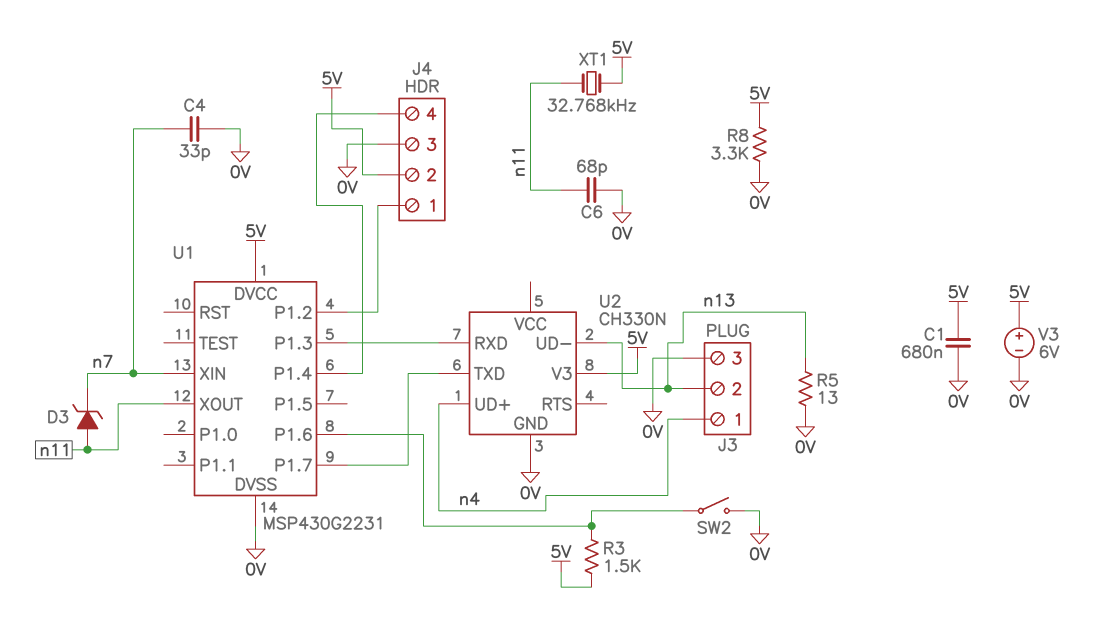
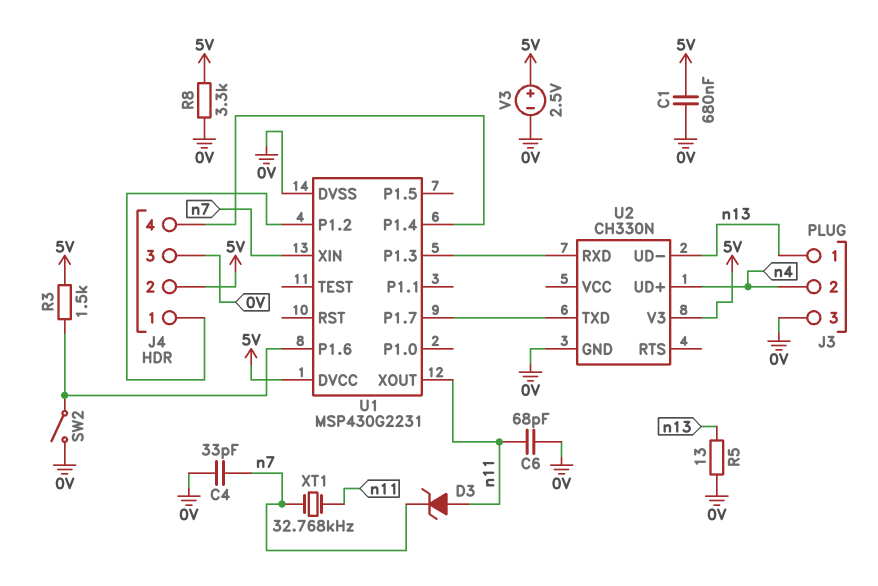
J3 pin 1: n4 -> n13
J3 pin 2: n13 -> n4
V3: 6V (plus 5V, minus 0V) -> 2.5V (plus 5V, minus 0V)
XT1: 32.768kHz (5V, n11) -> 32.768kHz (n7, n11)

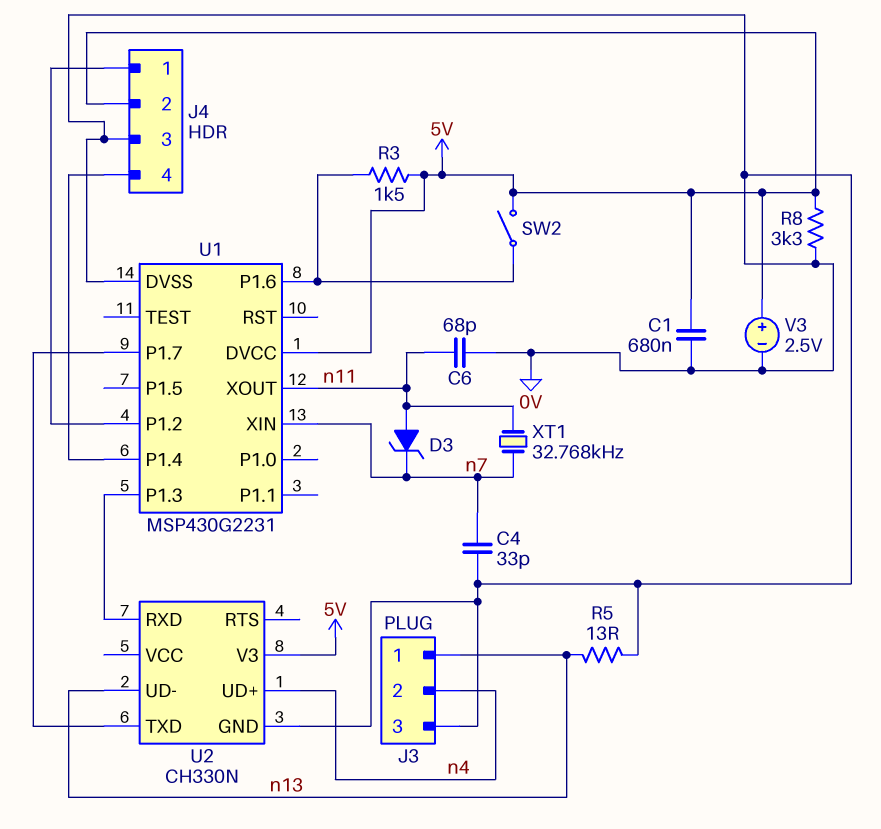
SW2: switch (0V, U1/P1.6) -> switch (5V, U1/P1.6)

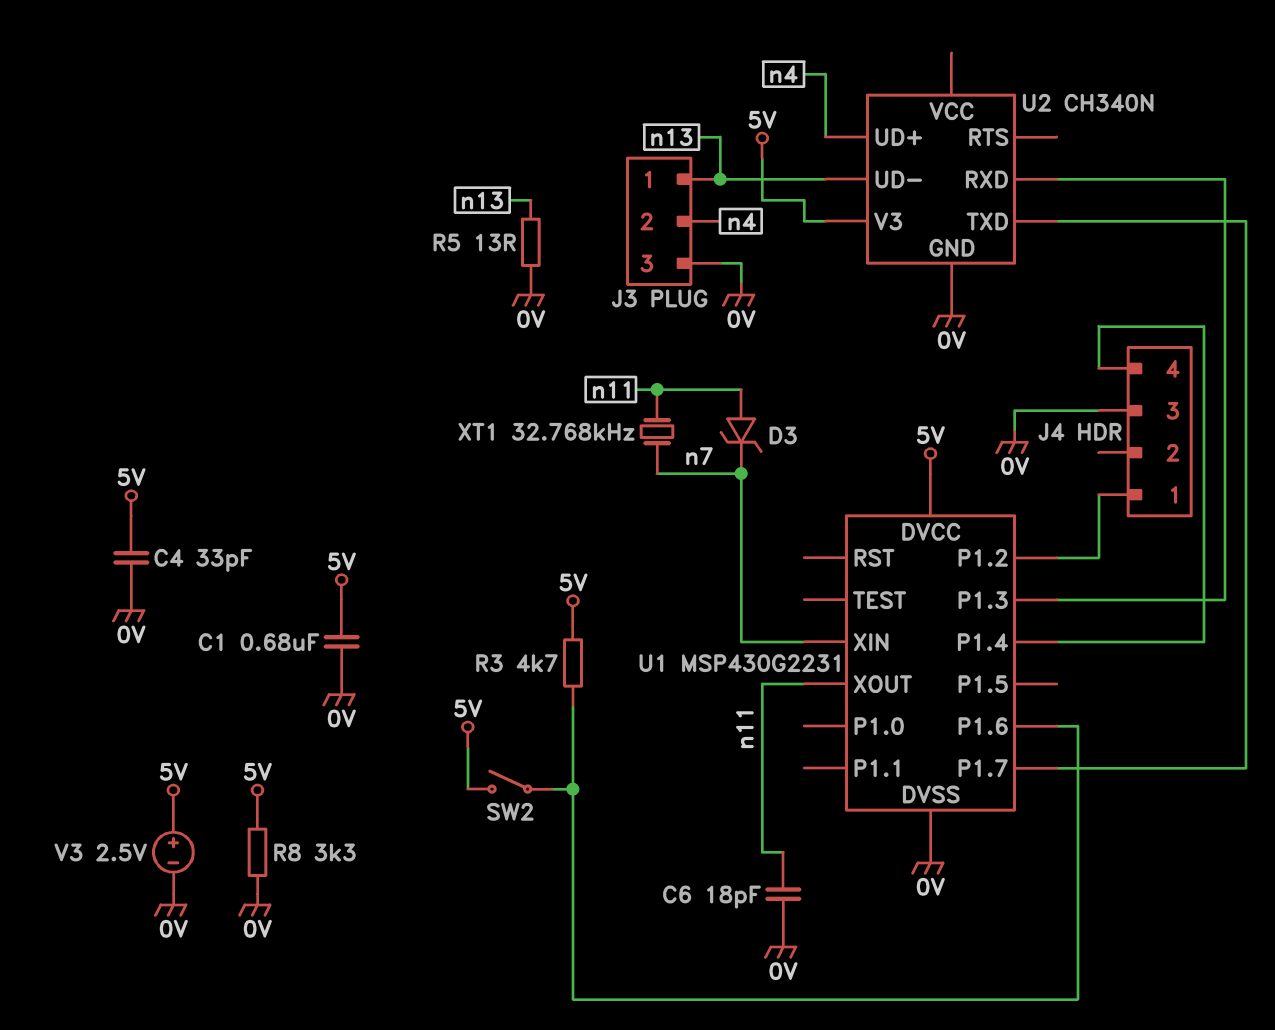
C4: 33pF (0V, n7) -> 33pF (0V, 5V)
C6: 68pF (0V, n11) -> 18pF (0V, n11)
J4 pin 2: 5V -> none
R3: 1.5k (5V, U1/P1.6) -> 4.7k (5V, U1/P1.6)
U2: CH330N -> CH340N

